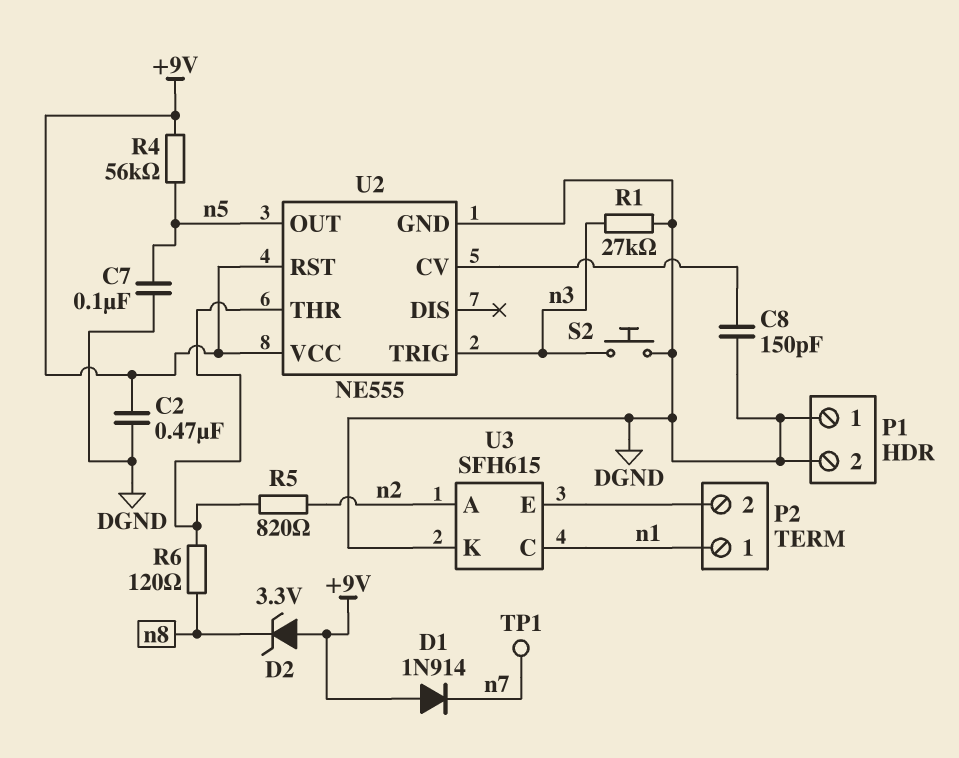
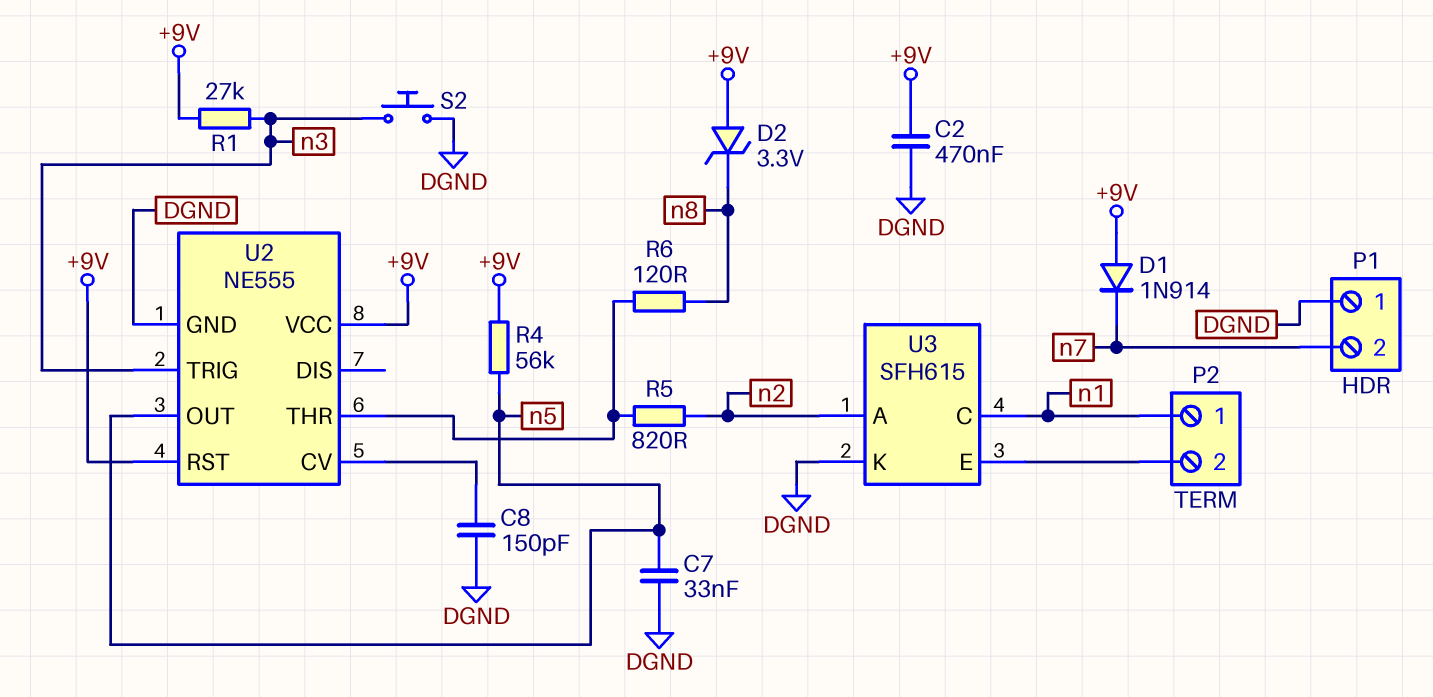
C7: 100nF (DGND, n5) -> 33nF (DGND, n5)
P1 pin 2: DGND -> n7
R1: 27k (DGND, n3) -> 27k (+9V, n3)
TP1: test point (n7) -> none

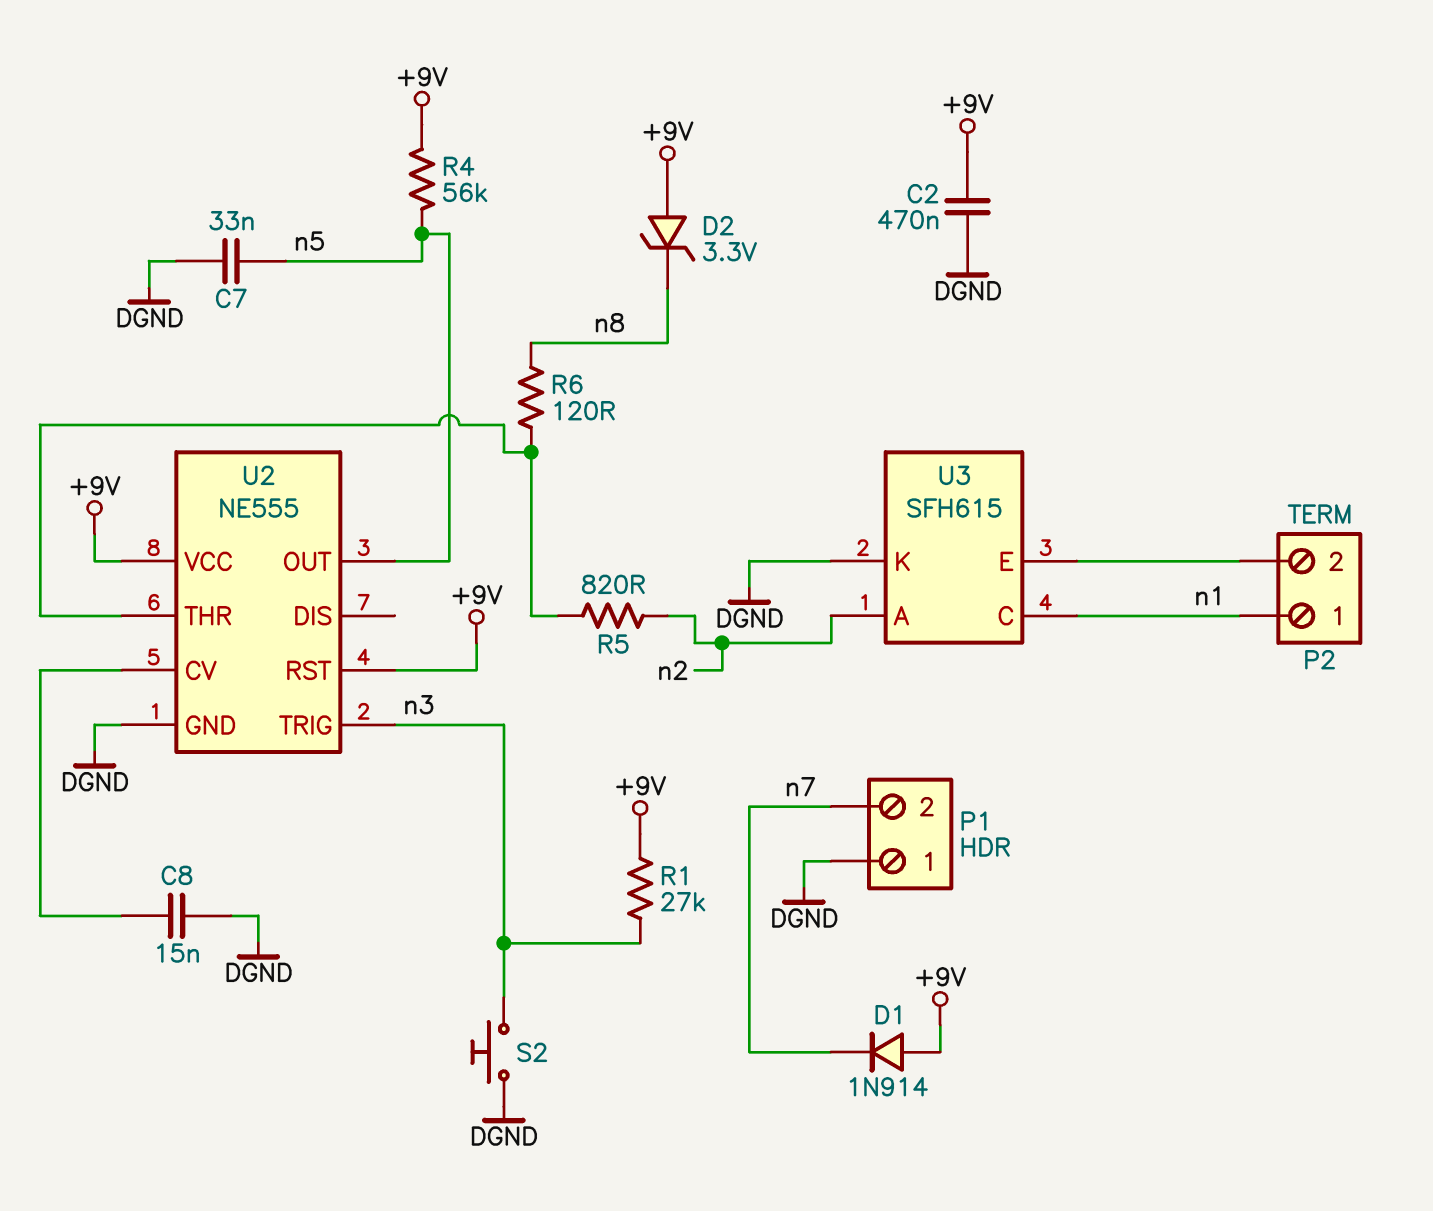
C8: 150pF (DGND, U2/CV) -> 15nF (DGND, U2/CV)

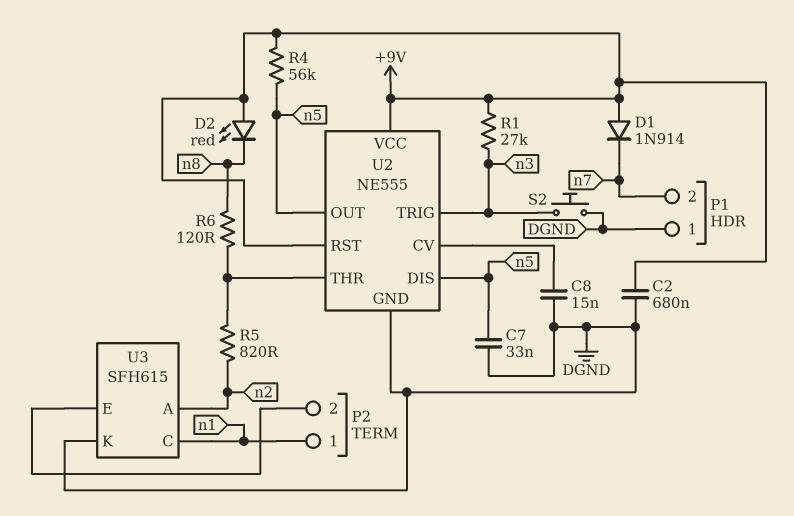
C2: 470nF (+9V, DGND) -> 680nF (+9V, DGND)
D2: zener 3.3V (A +9V, K n8) -> LED red (A +9V, K n8)
U2 pin DIS: none -> n5

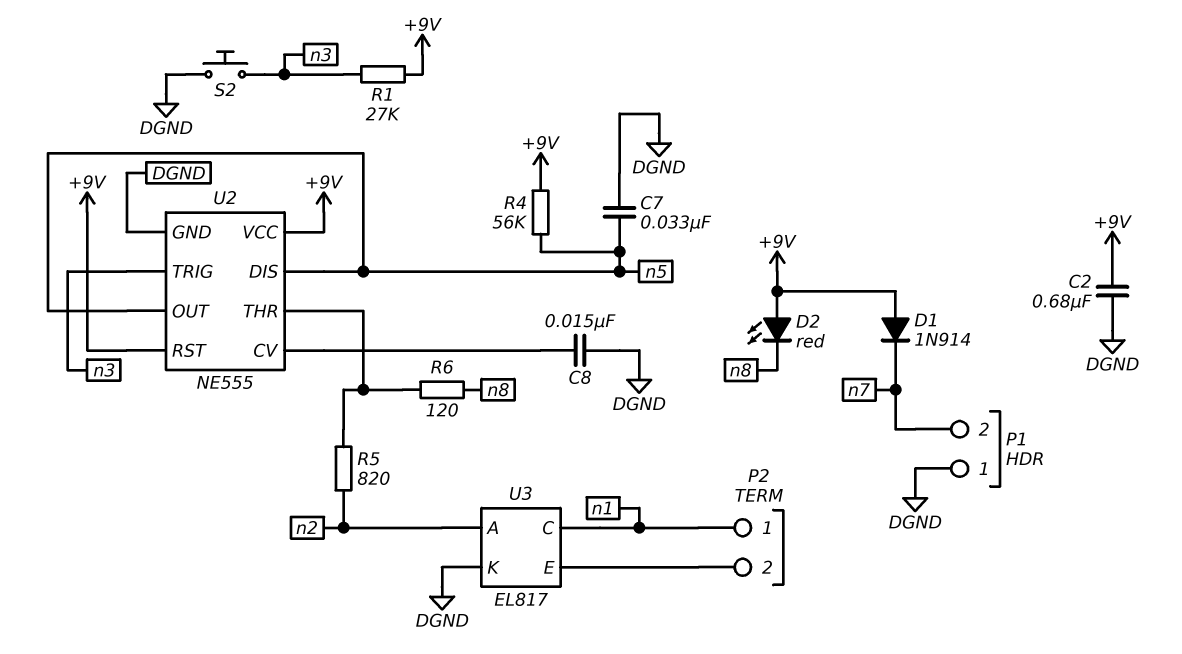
U3: SFH615 -> EL817

